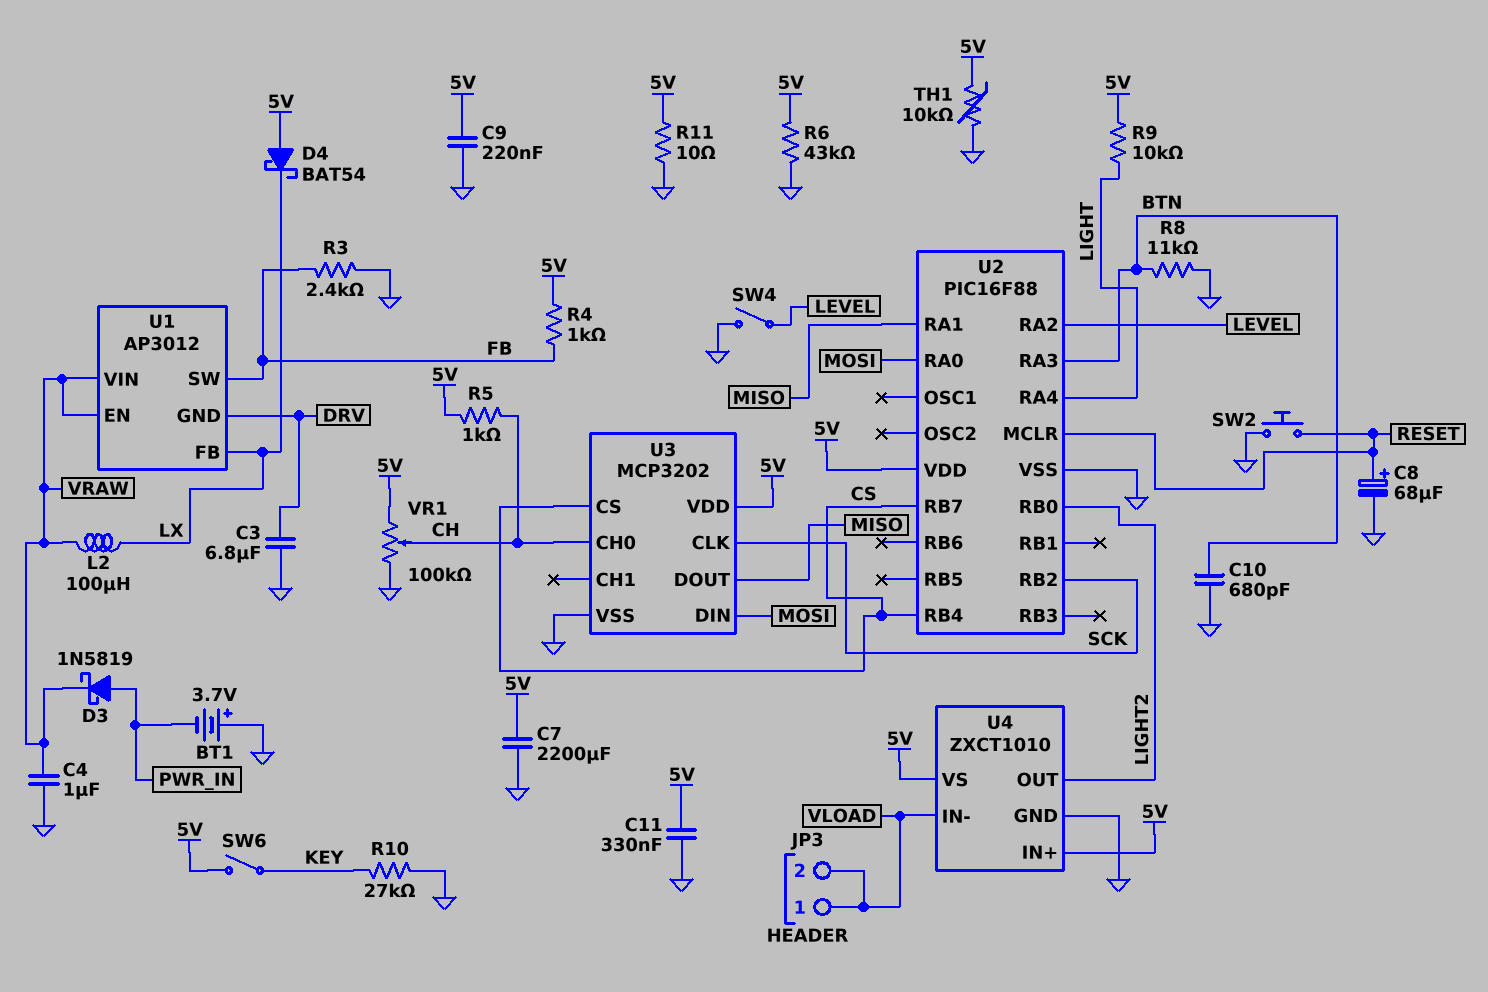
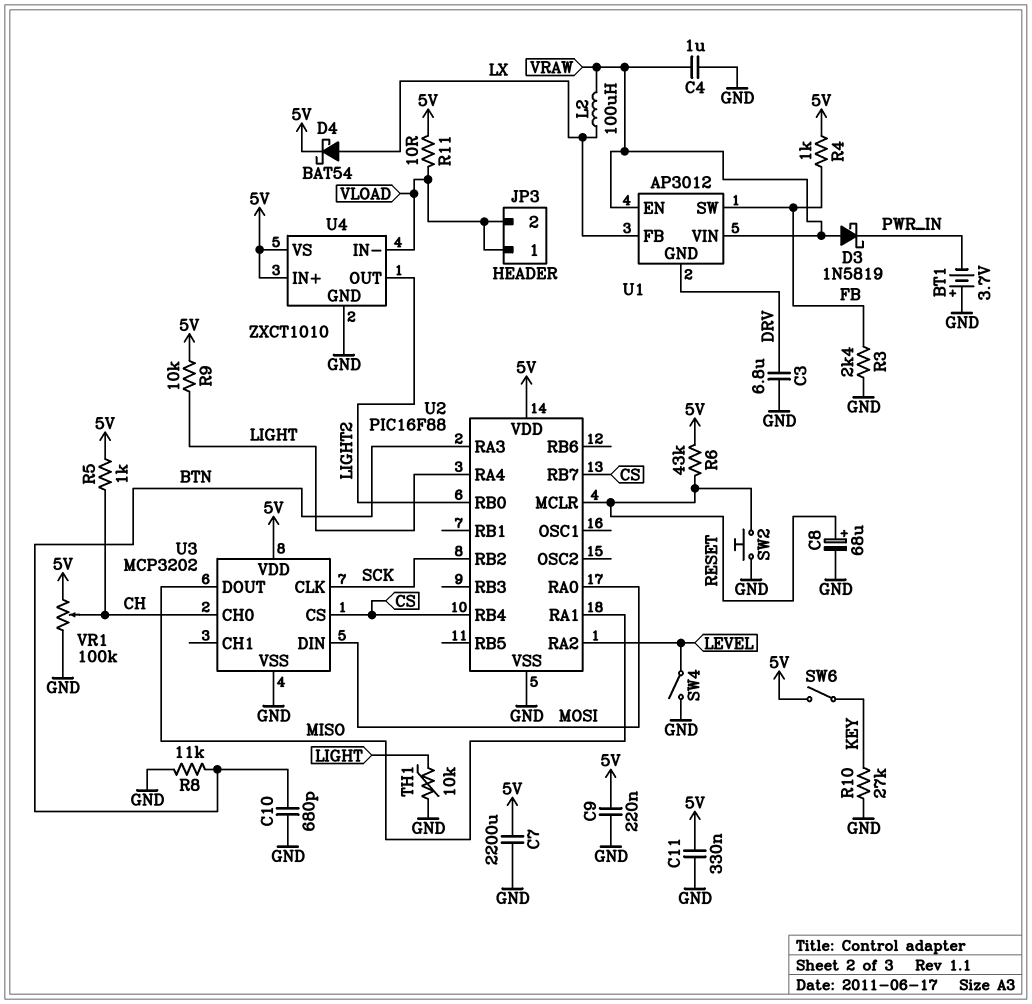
D3: schottky 1N5819 (A PWR_IN, K VRAW) -> schottky 1N5819 (A VRAW, K PWR_IN)
D4: schottky BAT54 (A 5V, K LX) -> schottky BAT54 (A LX, K 5V)
R6: 43k (5V, GND) -> 43k (5V, RESET)
R11: 10 (5V, GND) -> 10 (5V, VLOAD)
TH1: 10k (5V, GND) -> 10k (GND, LIGHT)

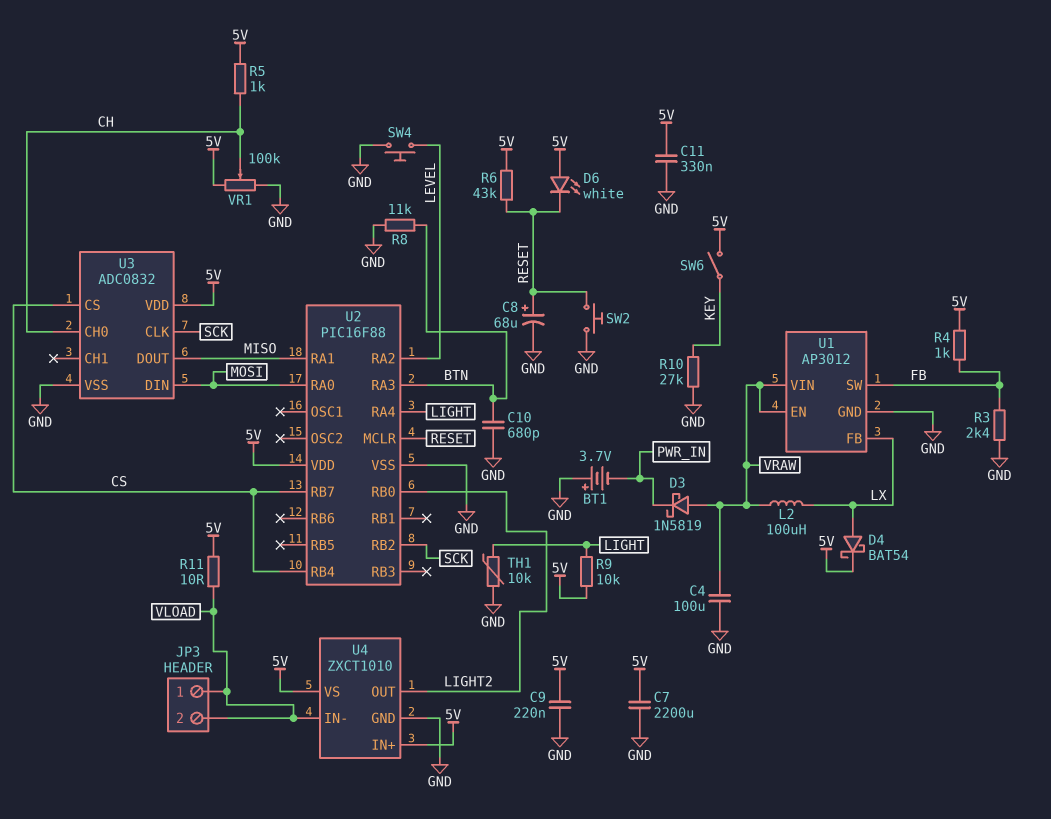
C3: 6.8uF (DRV, GND) -> none
C4: 1uF (GND, VRAW) -> 100uF (GND, VRAW)
D6: none -> LED white (A 5V, K RESET)
SW4: switch (GND, LEVEL) -> button (GND, LEVEL)
U1 pin GND: DRV -> GND
U3: MCP3202 -> ADC0832

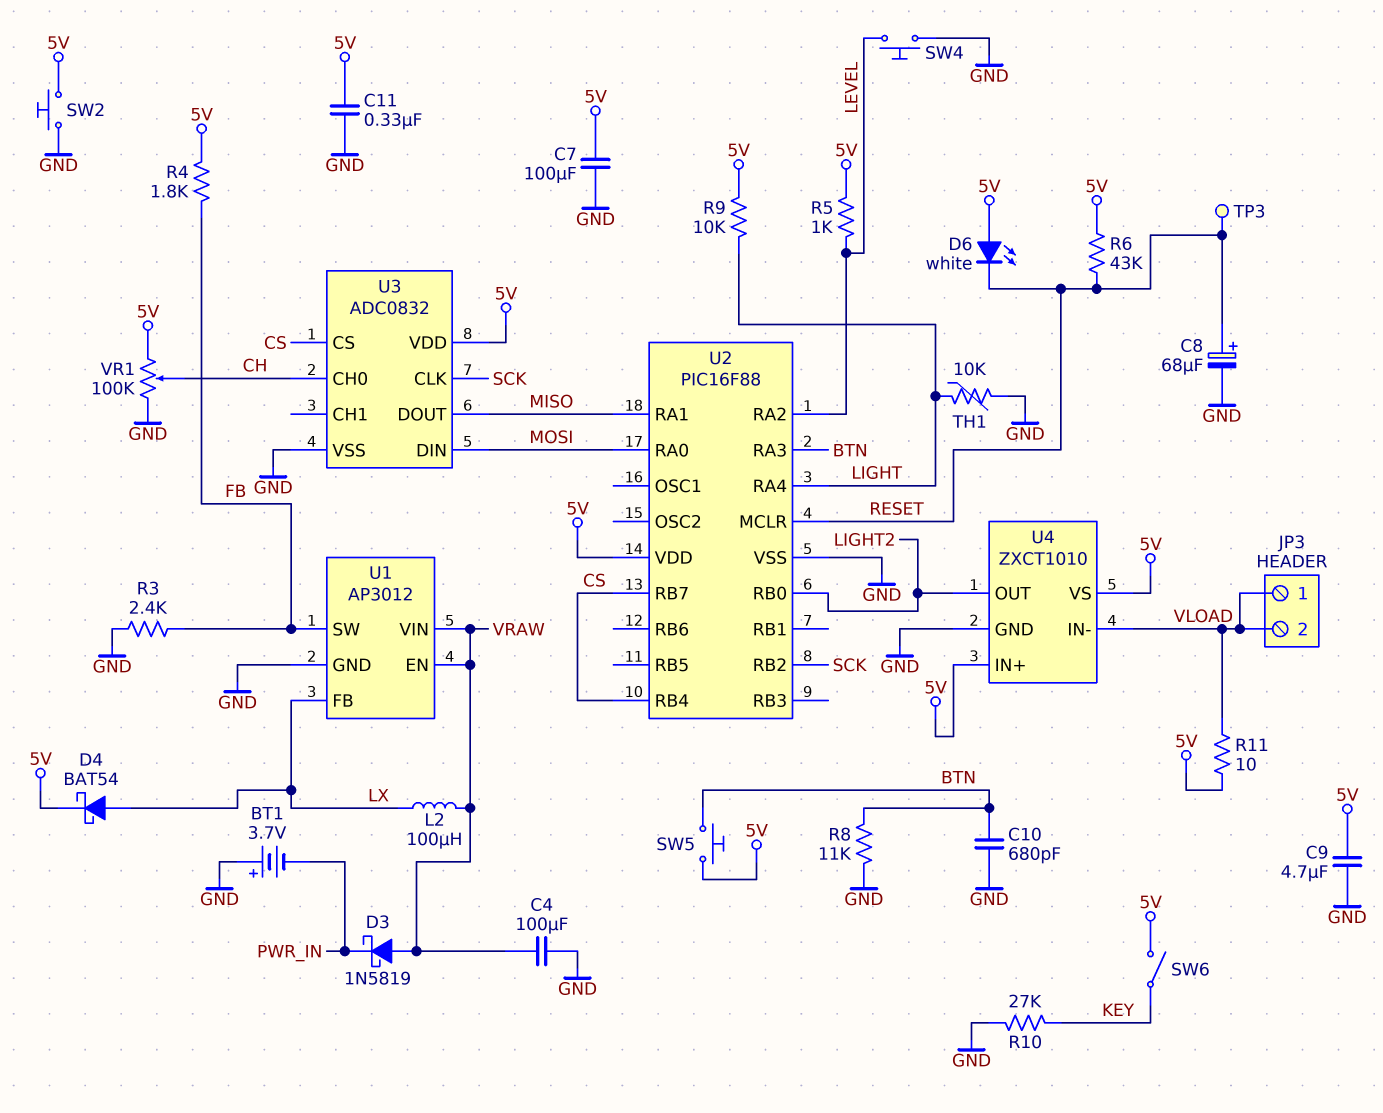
C7: 2200uF (5V, GND) -> 100uF (5V, GND)
C9: 220nF (5V, GND) -> 4.7uF (5V, GND)
R4: 1k (5V, FB) -> 1.8k (5V, FB)
R5: 1k (5V, CH) -> 1k (5V, LEVEL)
SW2: button (GND, RESET) -> button (5V, GND)
SW5: none -> button (5V, BTN)
TP3: none -> test point (RESET)

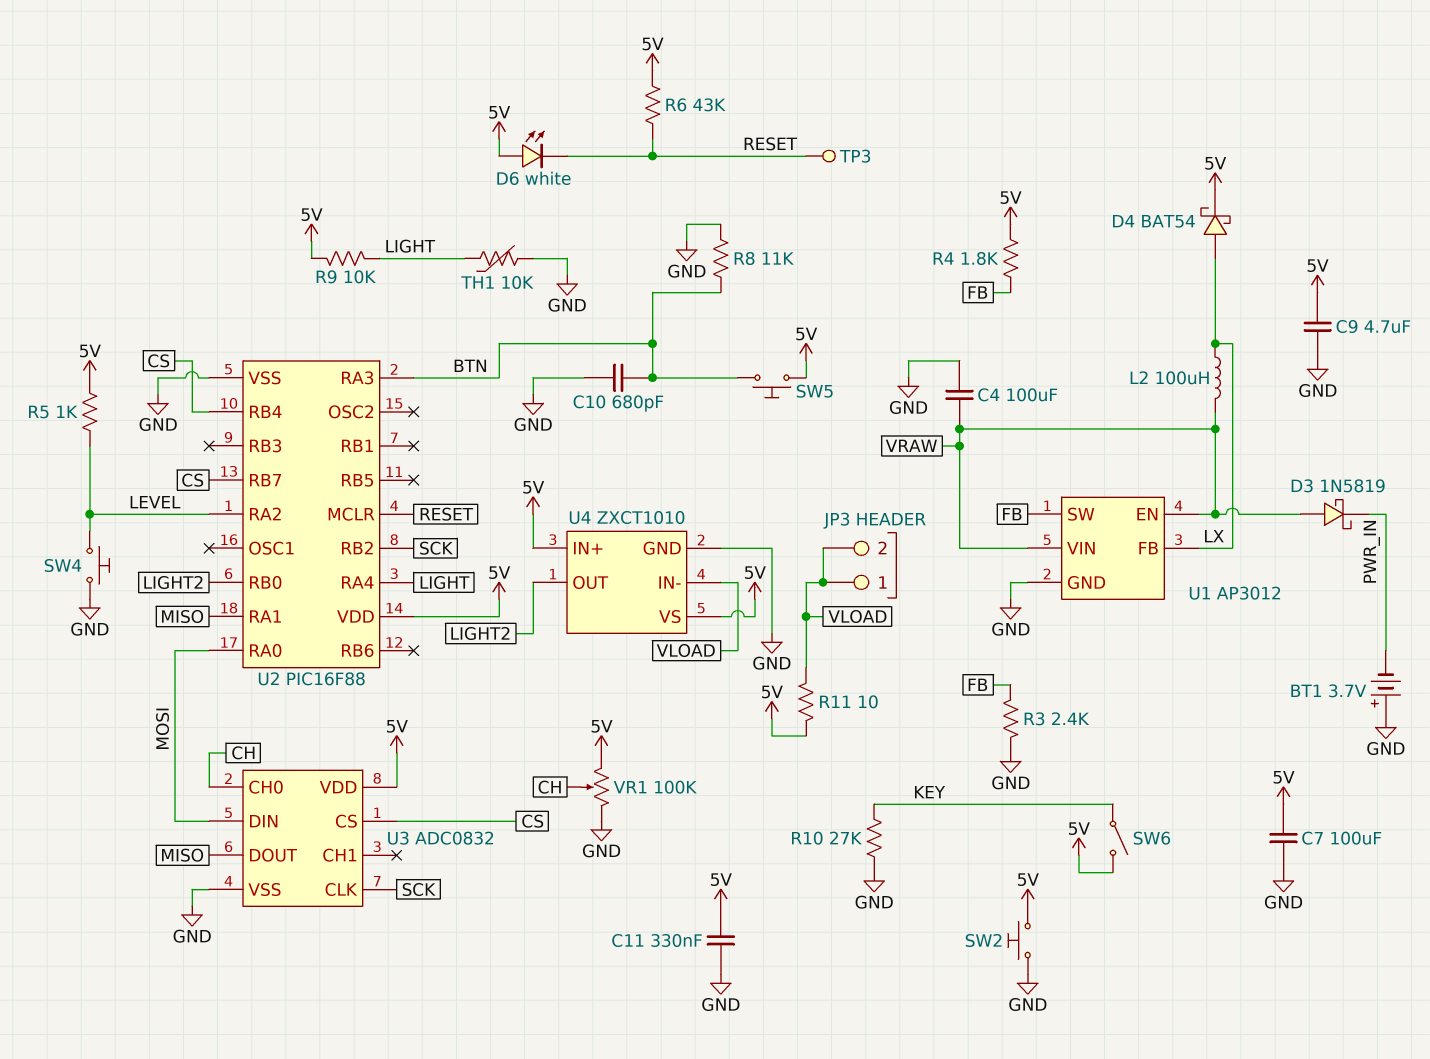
C8: 68uF (plus RESET, minus GND) -> none

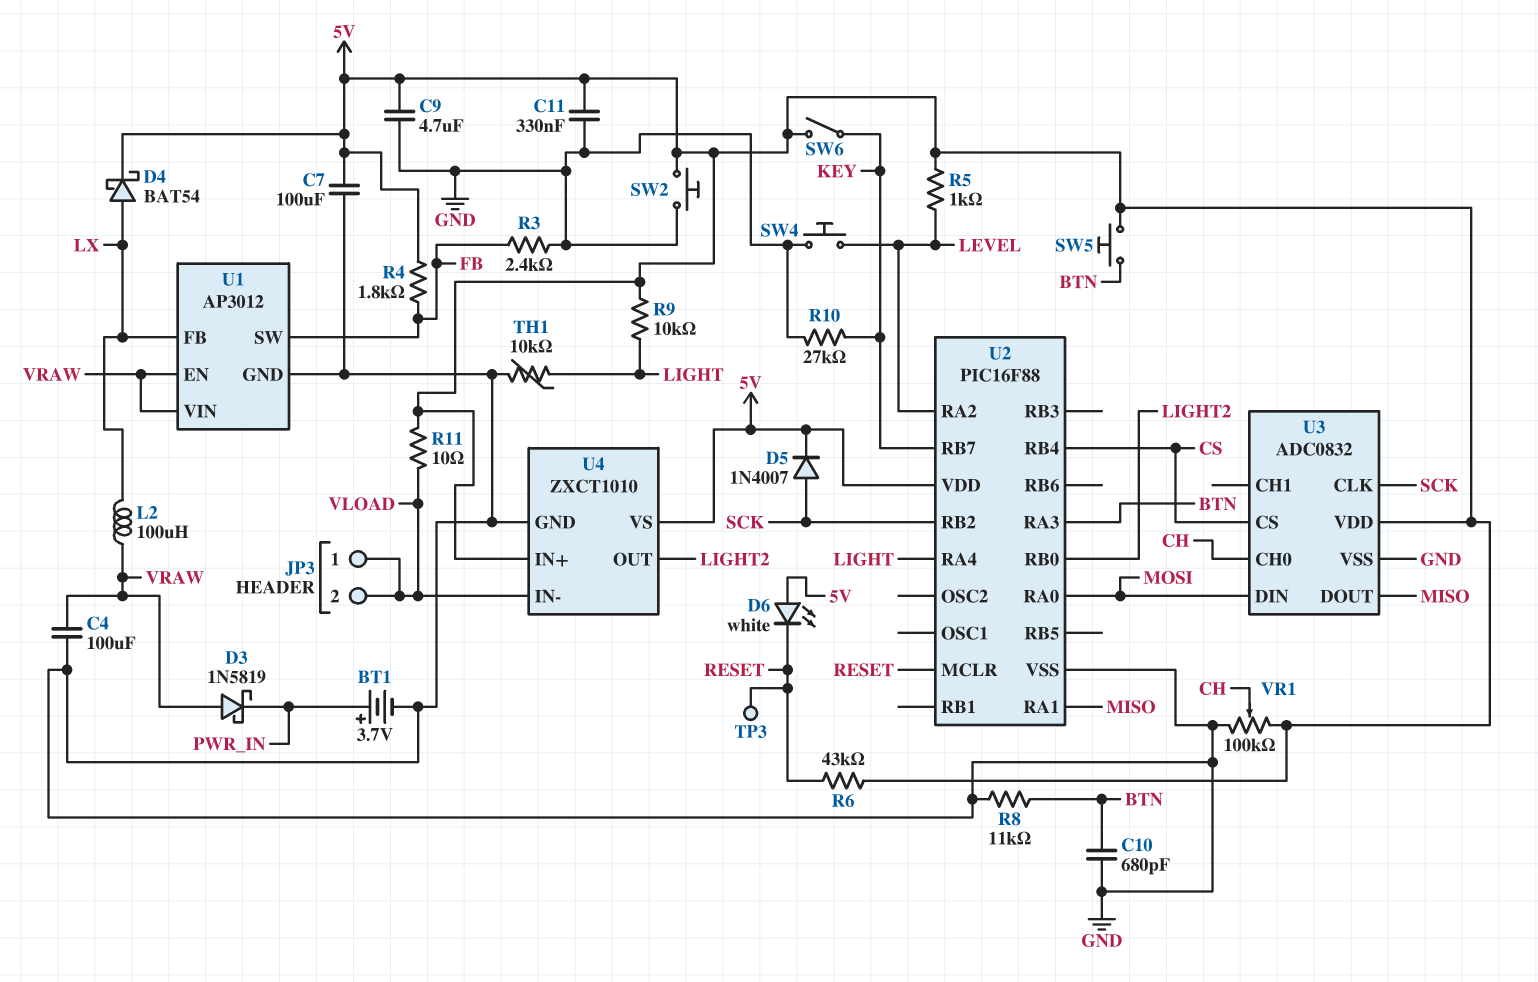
BT1: 3.7V (plus GND, minus PWR_IN) -> 3.7V (plus PWR_IN, minus GND)
D5: none -> diode 1N4007 (A SCK, K 5V)
U2 pin RB7: CS -> KEY

